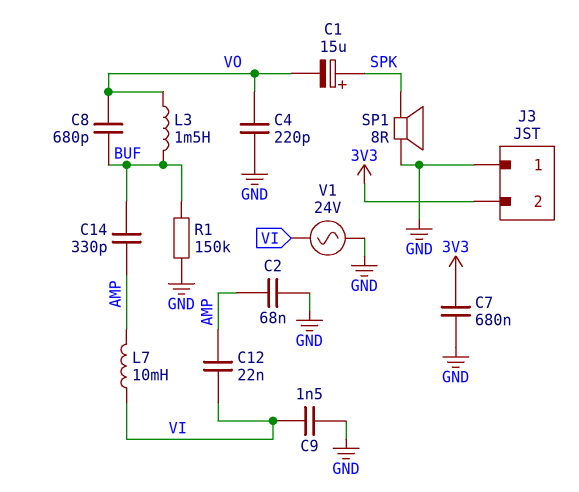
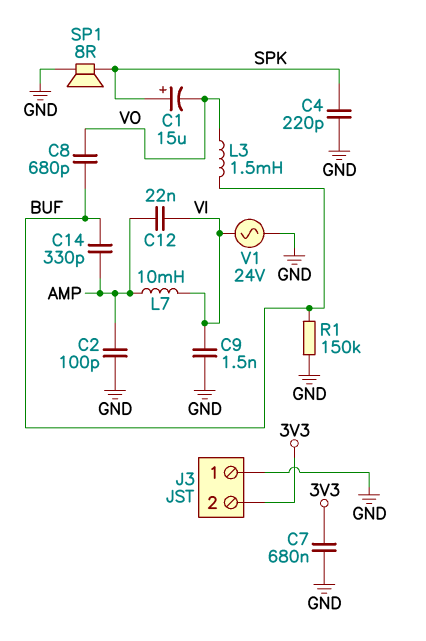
C2: 68nF (AMP, GND) -> 100pF (AMP, GND)
C4: 220pF (GND, VO) -> 220pF (GND, SPK)

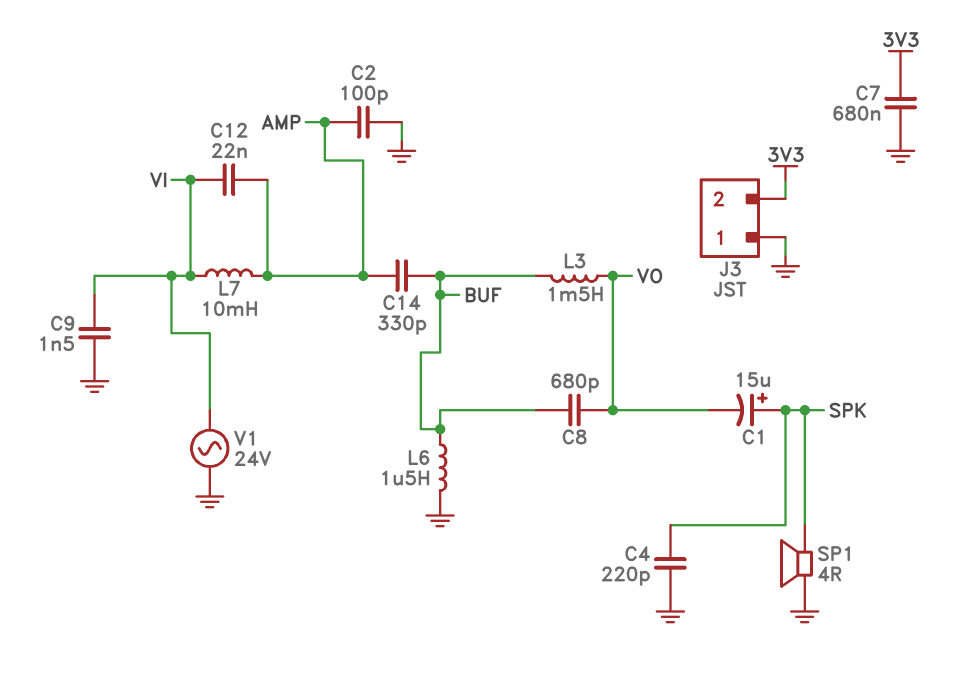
L6: none -> 1.5uH (BUF, GND)
R1: 150k (BUF, GND) -> none
SP1: speaker 8R (GND, SPK) -> speaker 4R (GND, SPK)

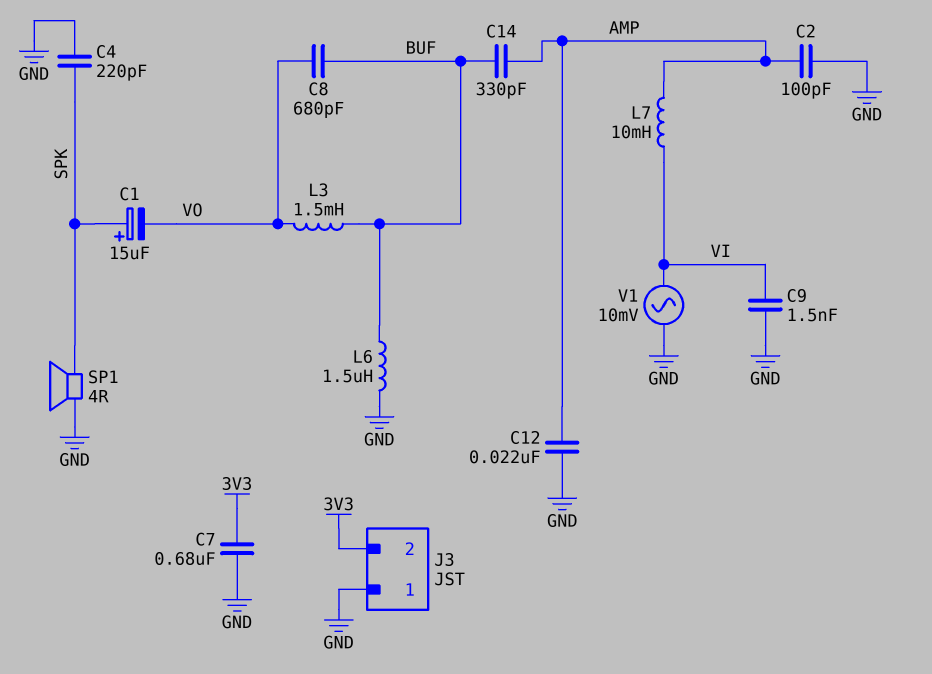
C12: 22nF (AMP, VI) -> 22nF (AMP, GND)
V1: AC 24V (GND, VI) -> AC 10mV (GND, VI)

